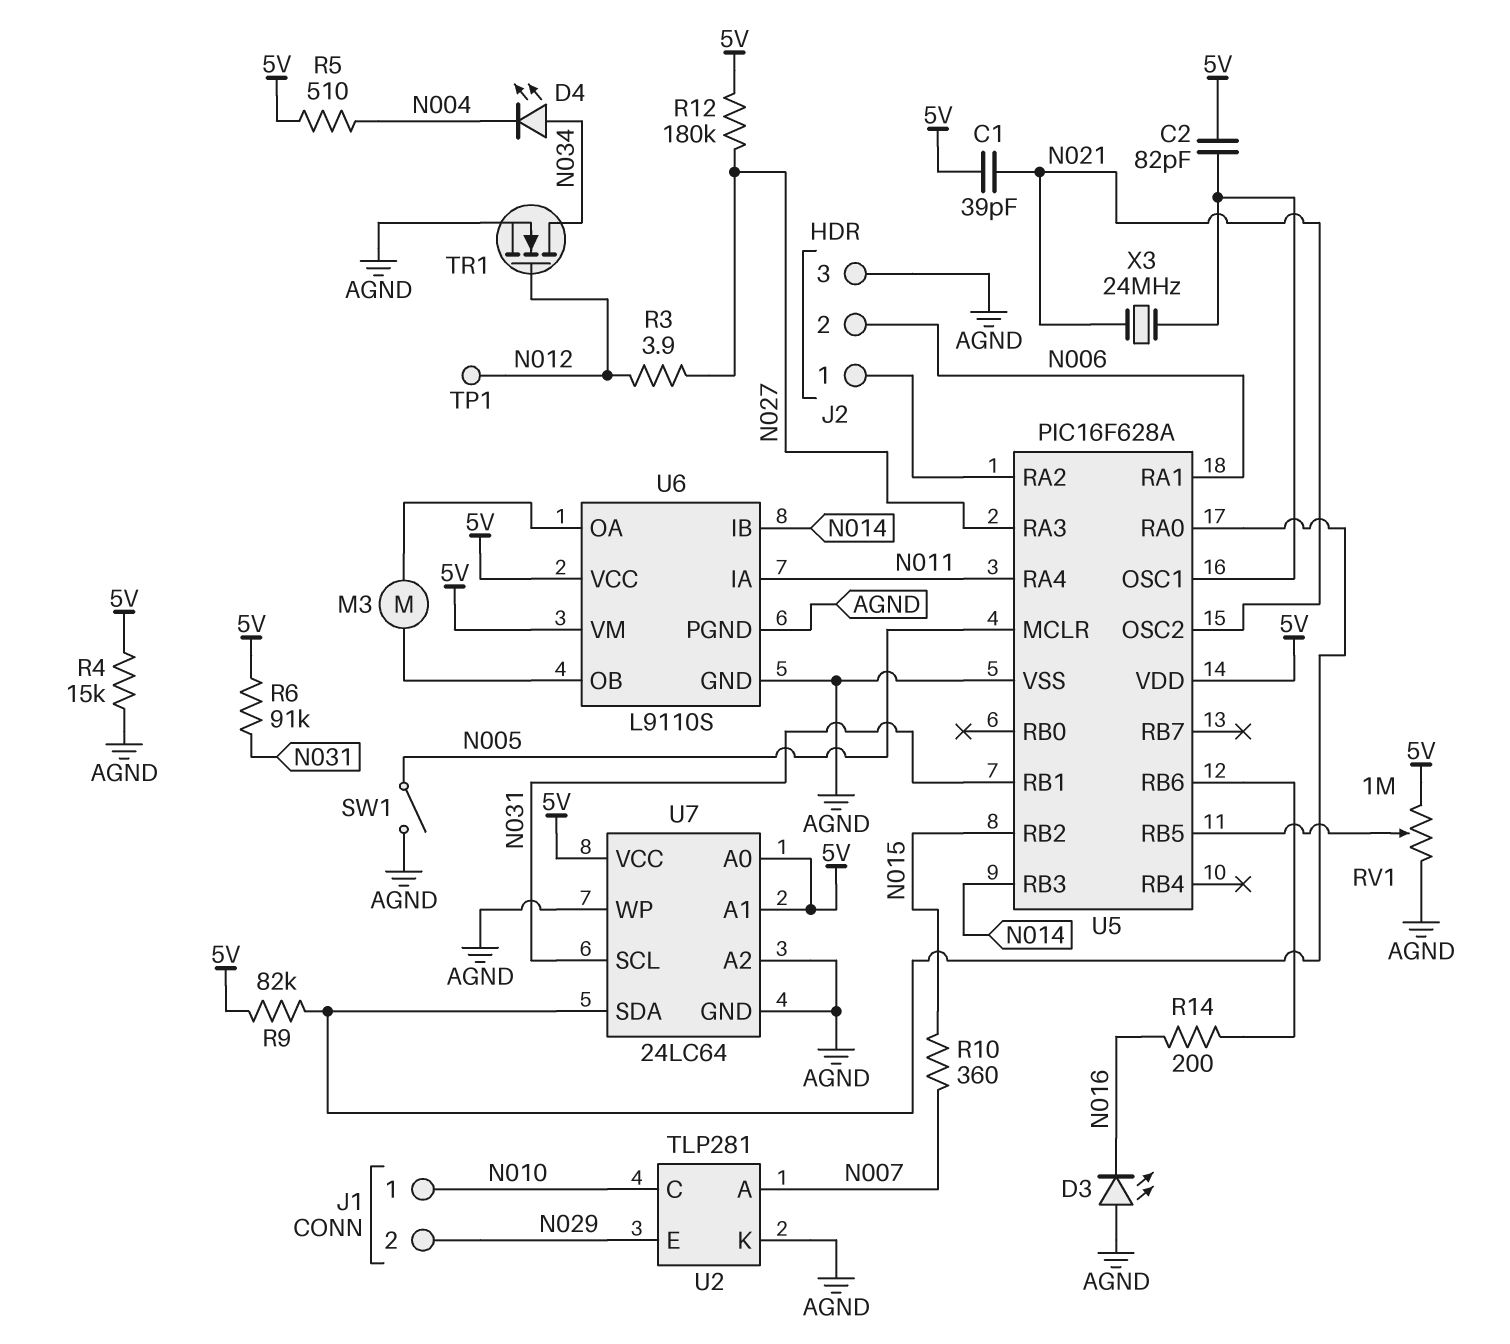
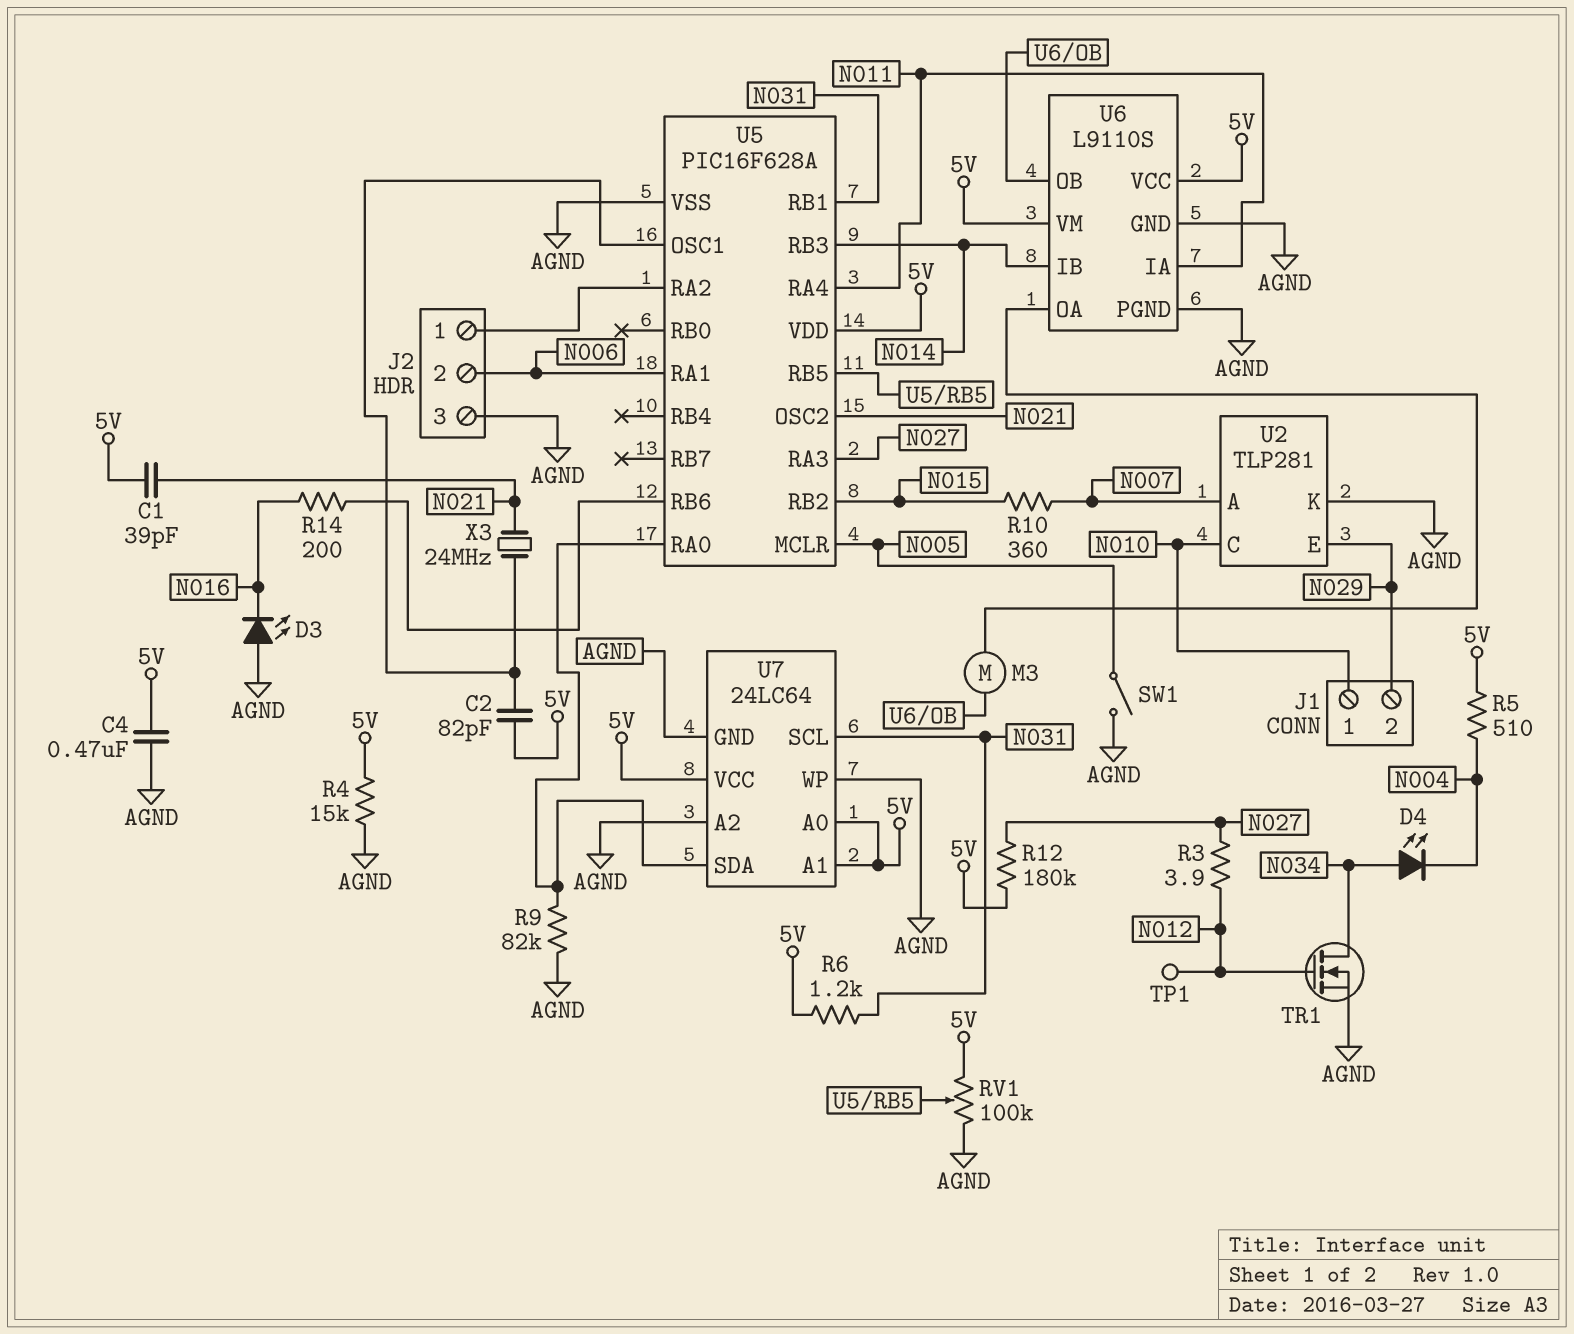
C4: none -> 470nF (5V, AGND)
R6: 91k (5V, N031) -> 1.2k (5V, N031)
R9: 82k (5V, U5/RA0) -> 82k (AGND, U5/RA0)
RV1: 1M (5V, AGND, wiper U5/RB5) -> 100k (5V, AGND, wiper U5/RB5)

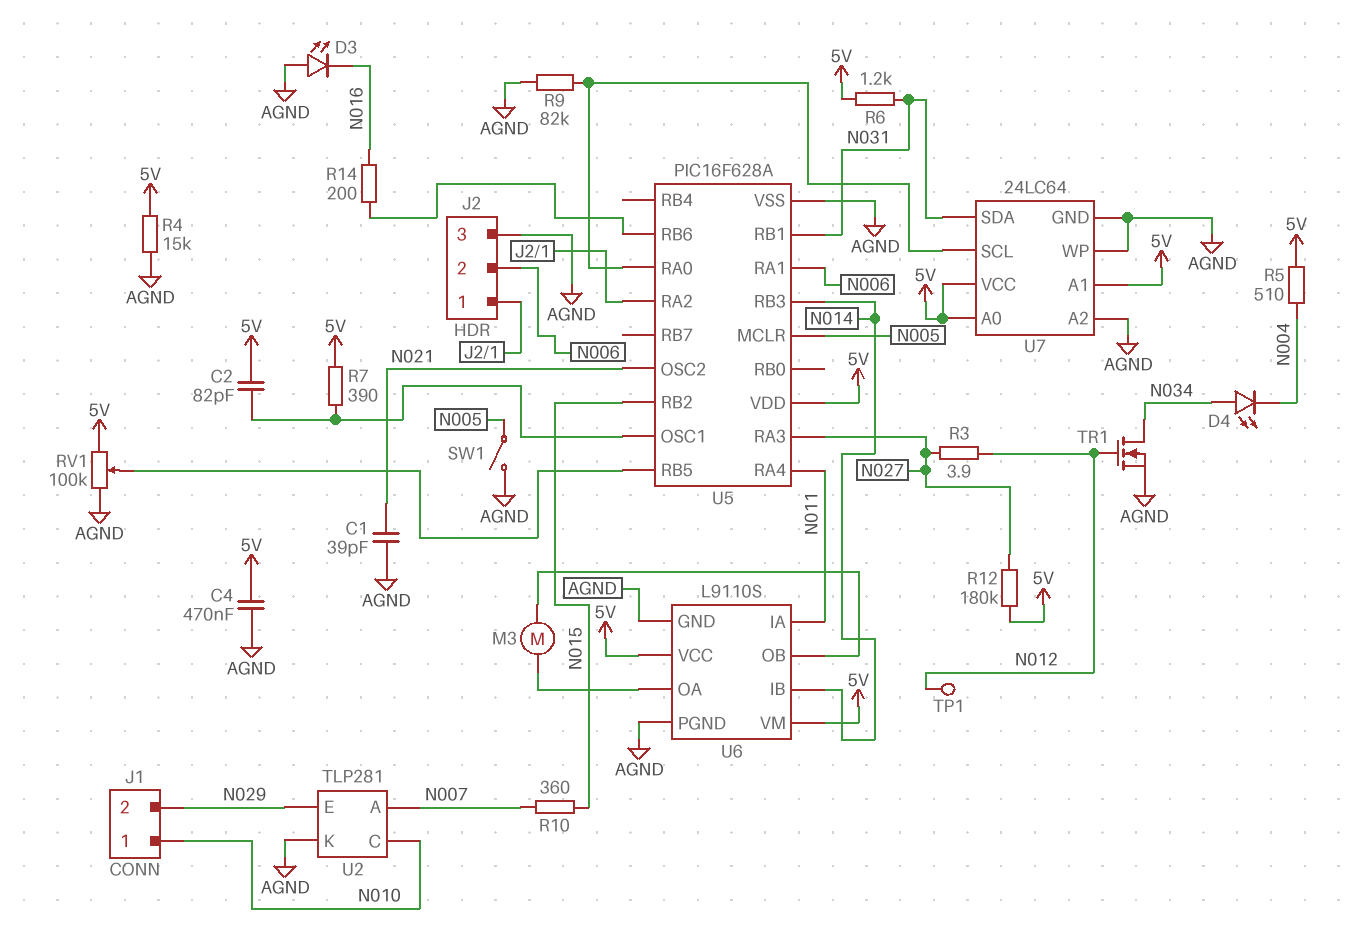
C1: 39pF (5V, N021) -> 39pF (AGND, N021)
R7: none -> 390 (5V, U5/OSC1)
U7 pin SCL: N031 -> U5/RA0
U7 pin SDA: U5/RA0 -> N031
X3: 24MHz (N021, U5/OSC1) -> none

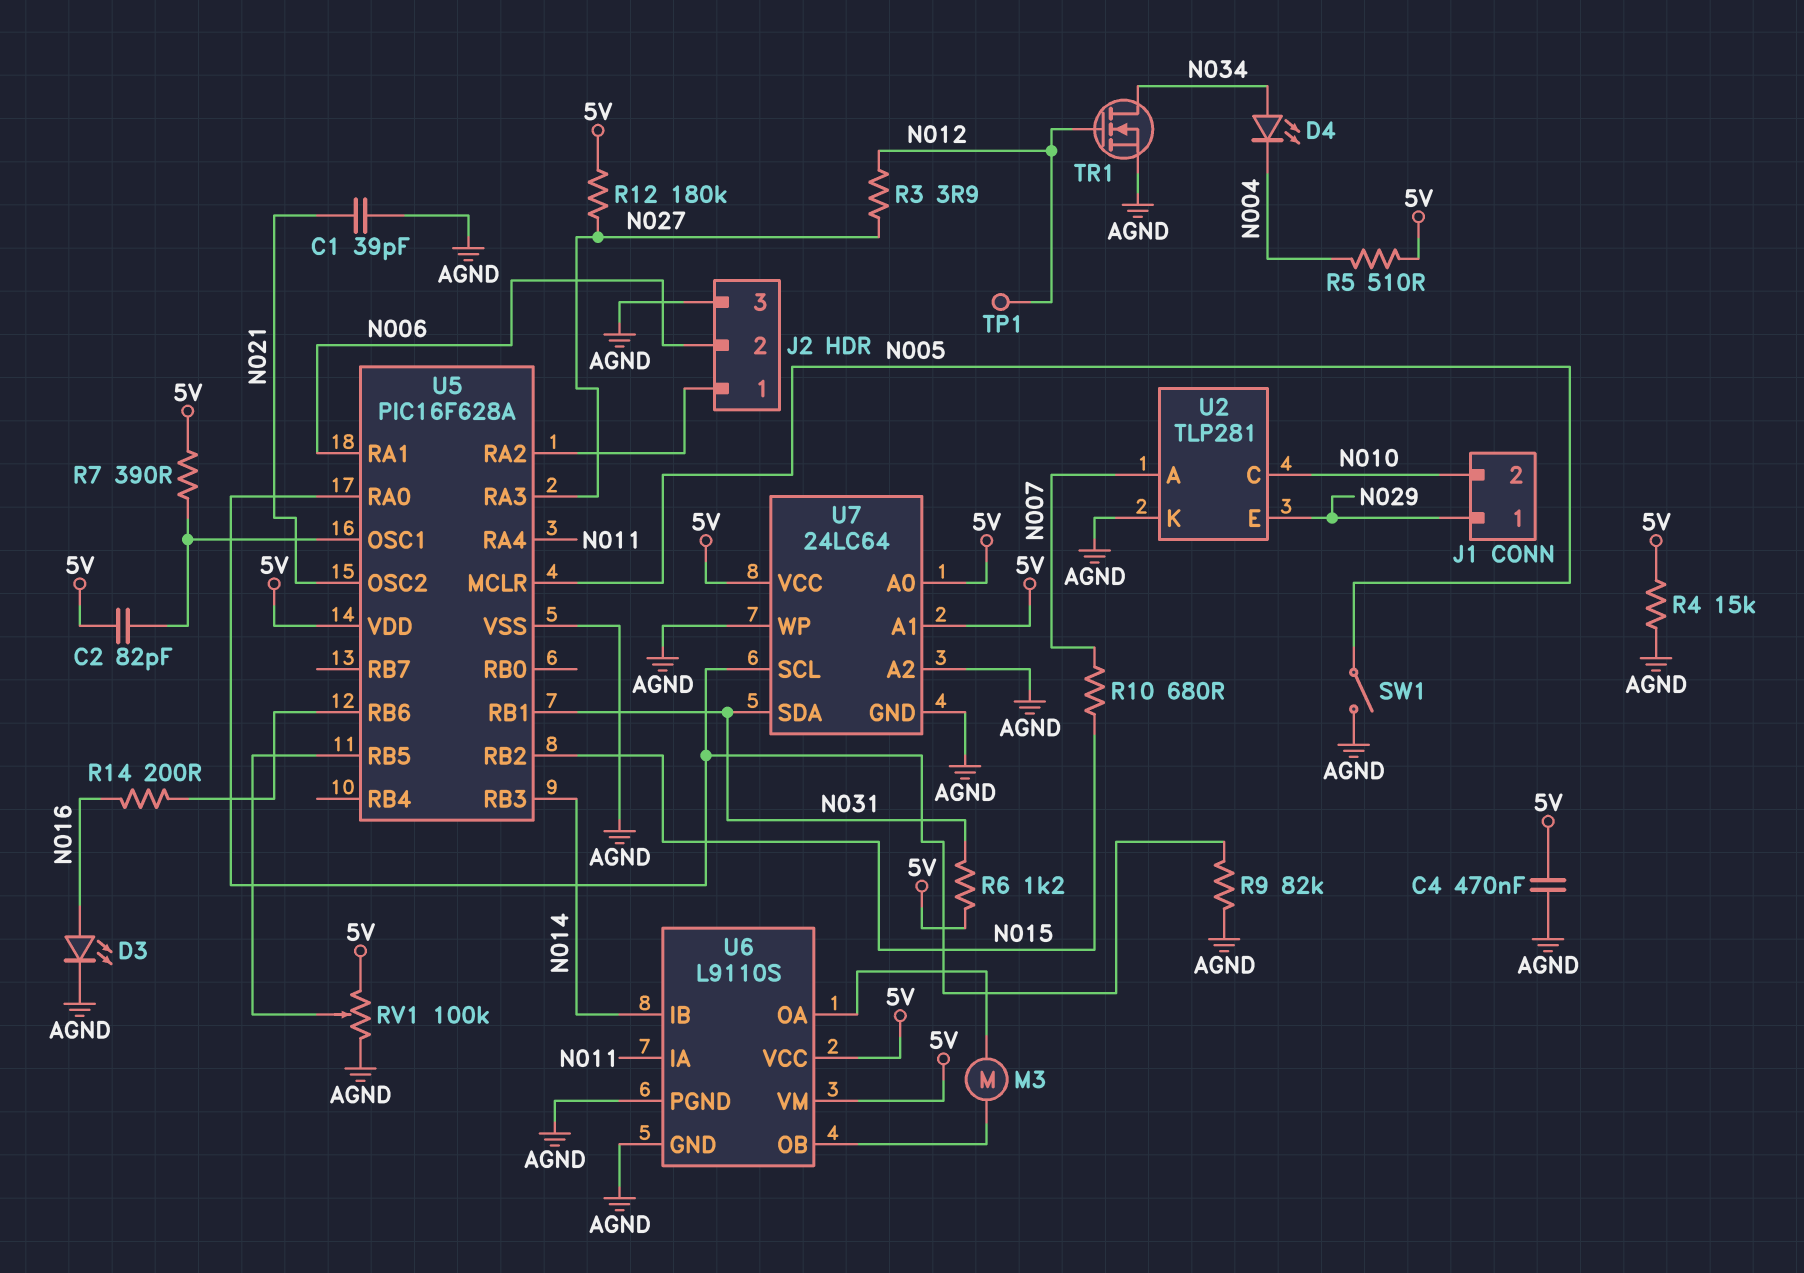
D3: LED (A AGND, K N016) -> LED (A N016, K AGND)
J1 pin 1: N010 -> N029
J1 pin 2: N029 -> N010
R10: 360 (N007, N015) -> 680 (N007, N015)

